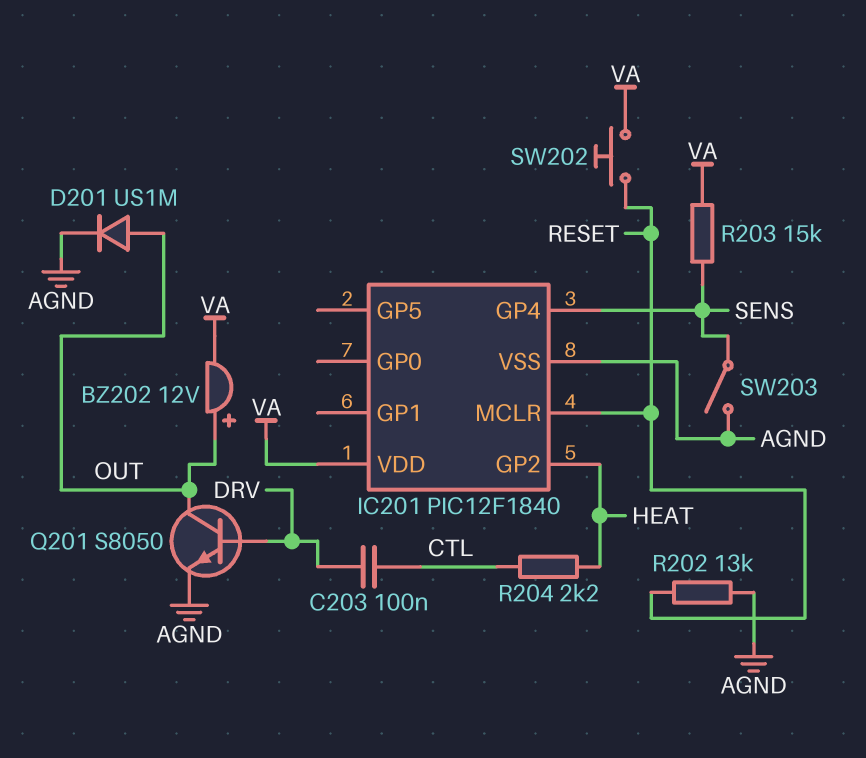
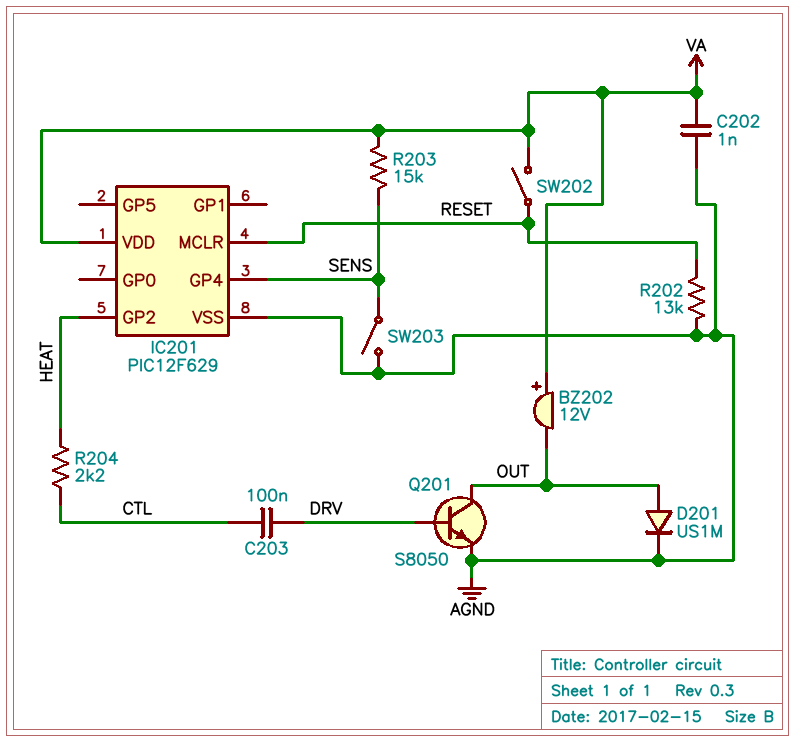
BZ202: buzzer 12V (plus OUT, minus VA) -> buzzer 12V (plus VA, minus OUT)
C202: none -> 1nF (AGND, VA)
IC201: PIC12F1840 -> PIC12F629
SW202: button (RESET, VA) -> switch (RESET, VA)

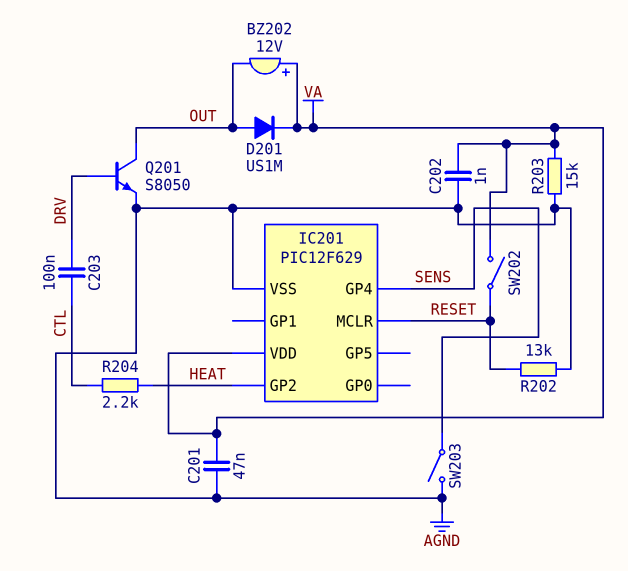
C201: none -> 47nF (AGND, VA)
D201: diode US1M (A OUT, K AGND) -> diode US1M (A OUT, K VA)
R203: 15k (SENS, VA) -> 15k (AGND, VA)

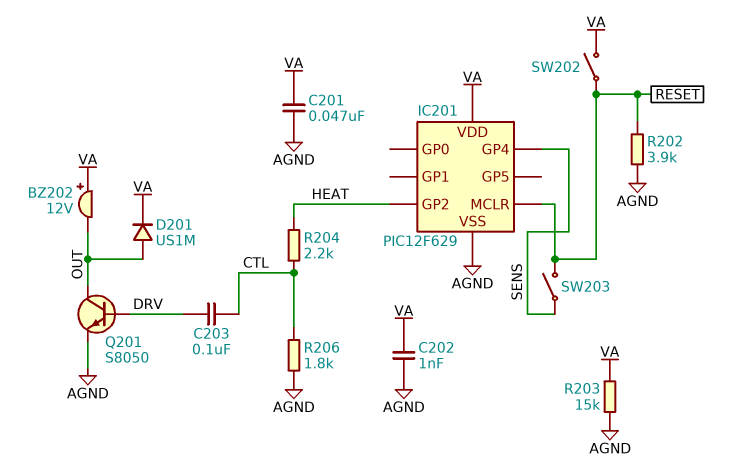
R202: 13k (AGND, RESET) -> 3.9k (AGND, RESET)
R206: none -> 1.8k (AGND, CTL)
SW203: switch (AGND, SENS) -> switch (RESET, SENS)

